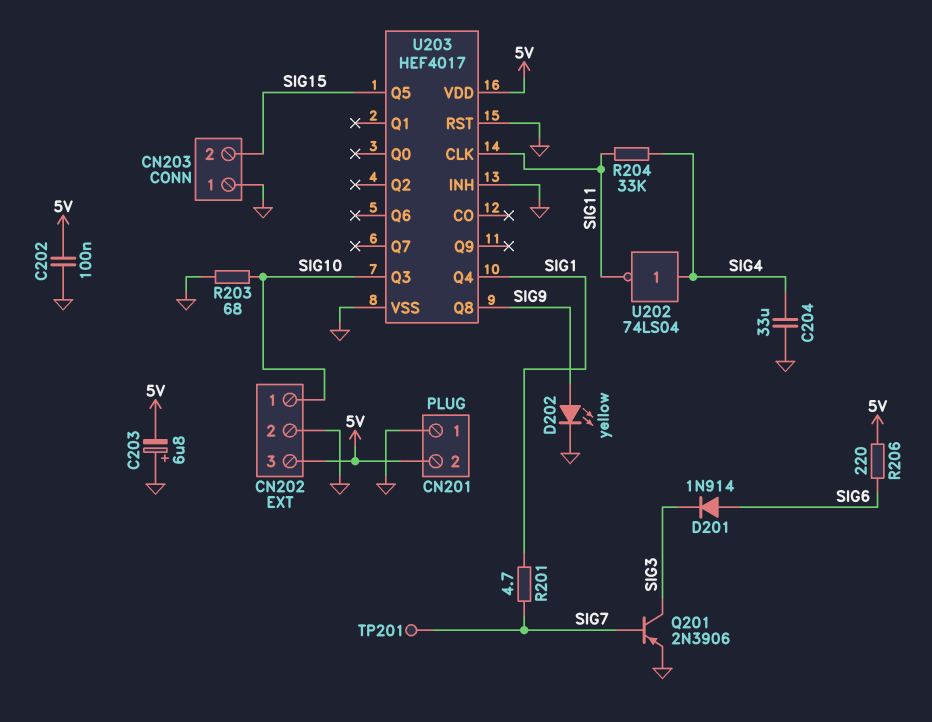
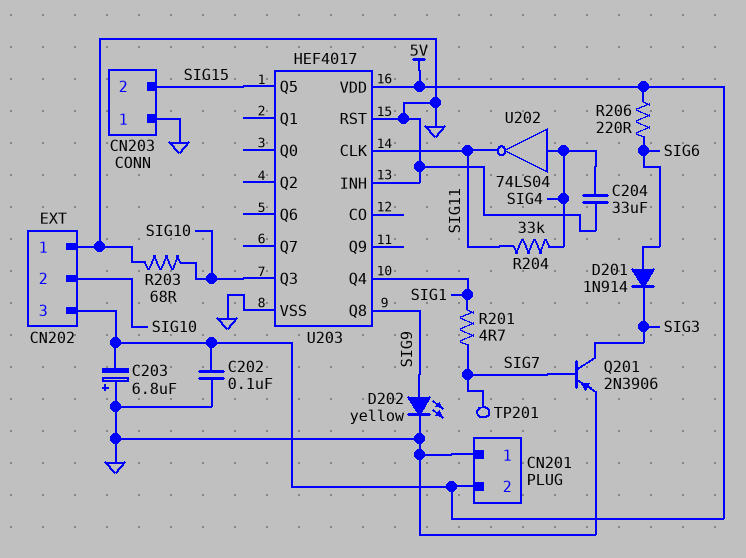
CN202 pin 1: SIG10 -> GND
CN202 pin 2: GND -> SIG10

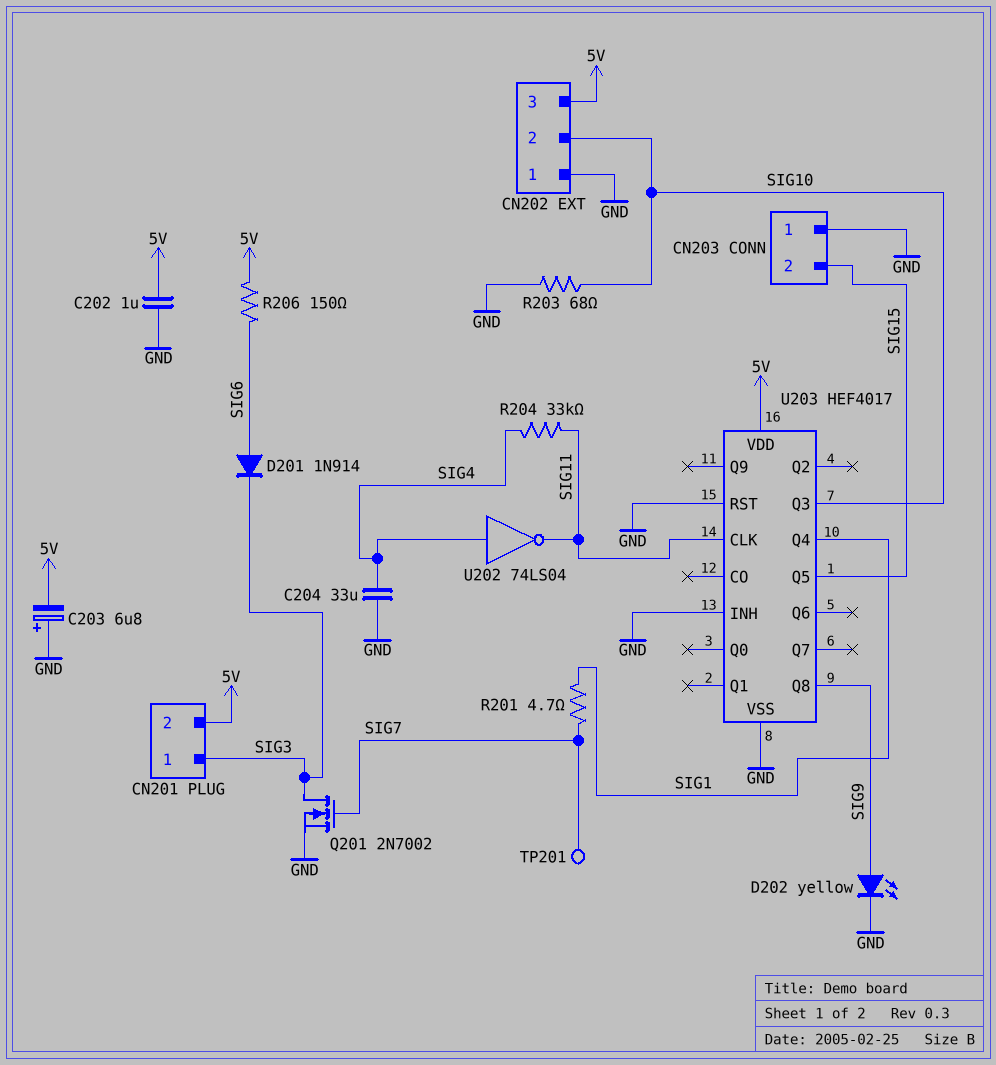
C202: 100nF (5V, GND) -> 1uF (5V, GND)
CN201 pin 1: GND -> SIG3
Q201: PNP 2N3906 (B SIG7, C SIG3, E GND) -> NMOS 2N7002 (G SIG7, D SIG3, S GND)
R206: 220 (5V, SIG6) -> 150 (5V, SIG6)

